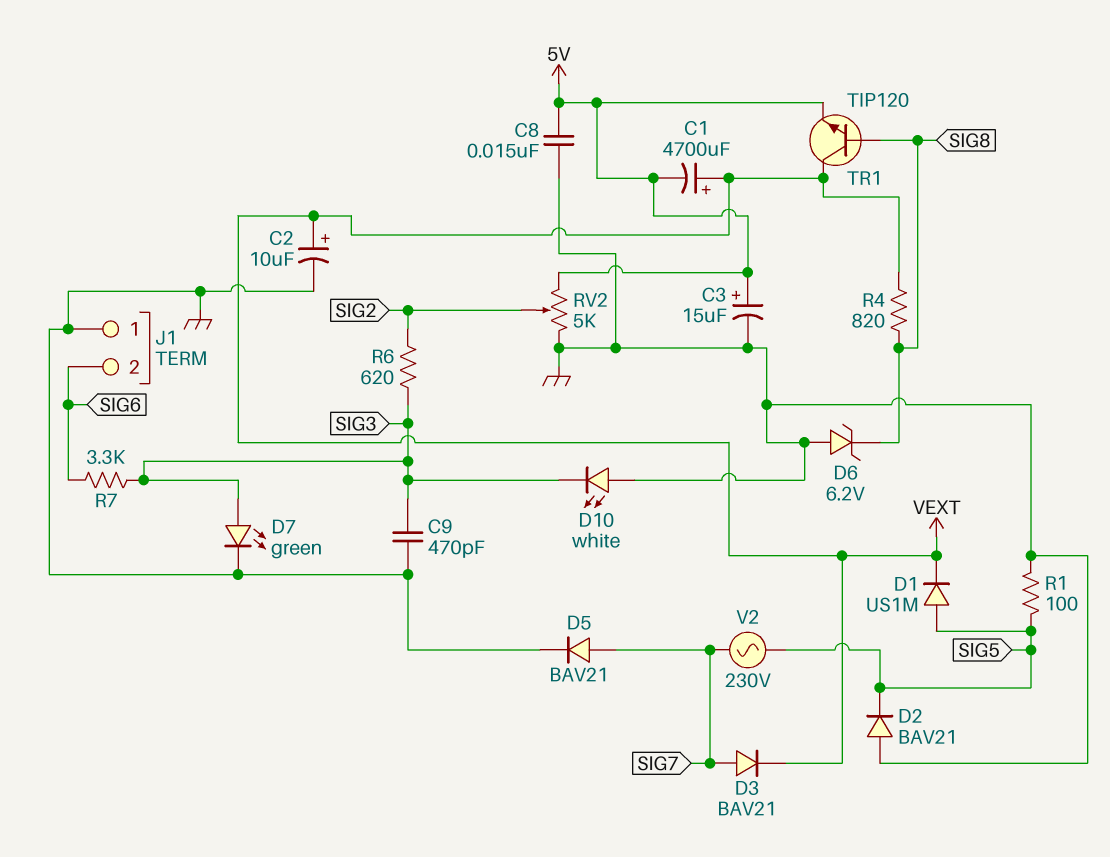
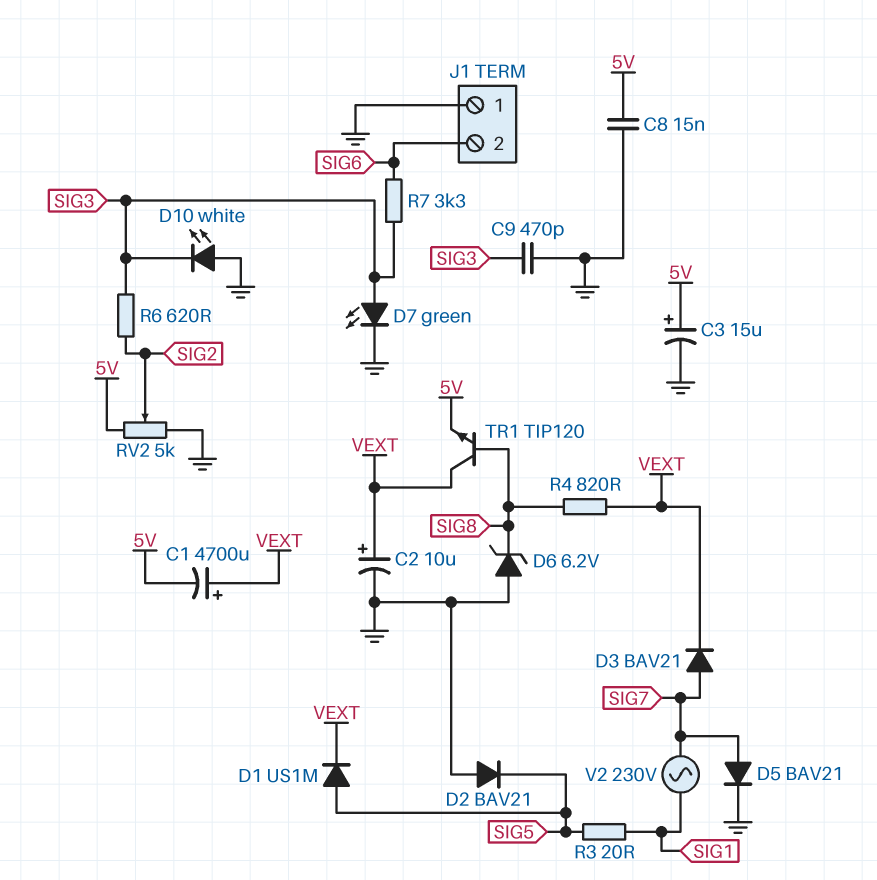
R1: 100 (GND, SIG5) -> none
R3: none -> 20 (SIG1, SIG5)
V2: AC 230V (SIG5, SIG7) -> AC 230V (SIG1, SIG7)

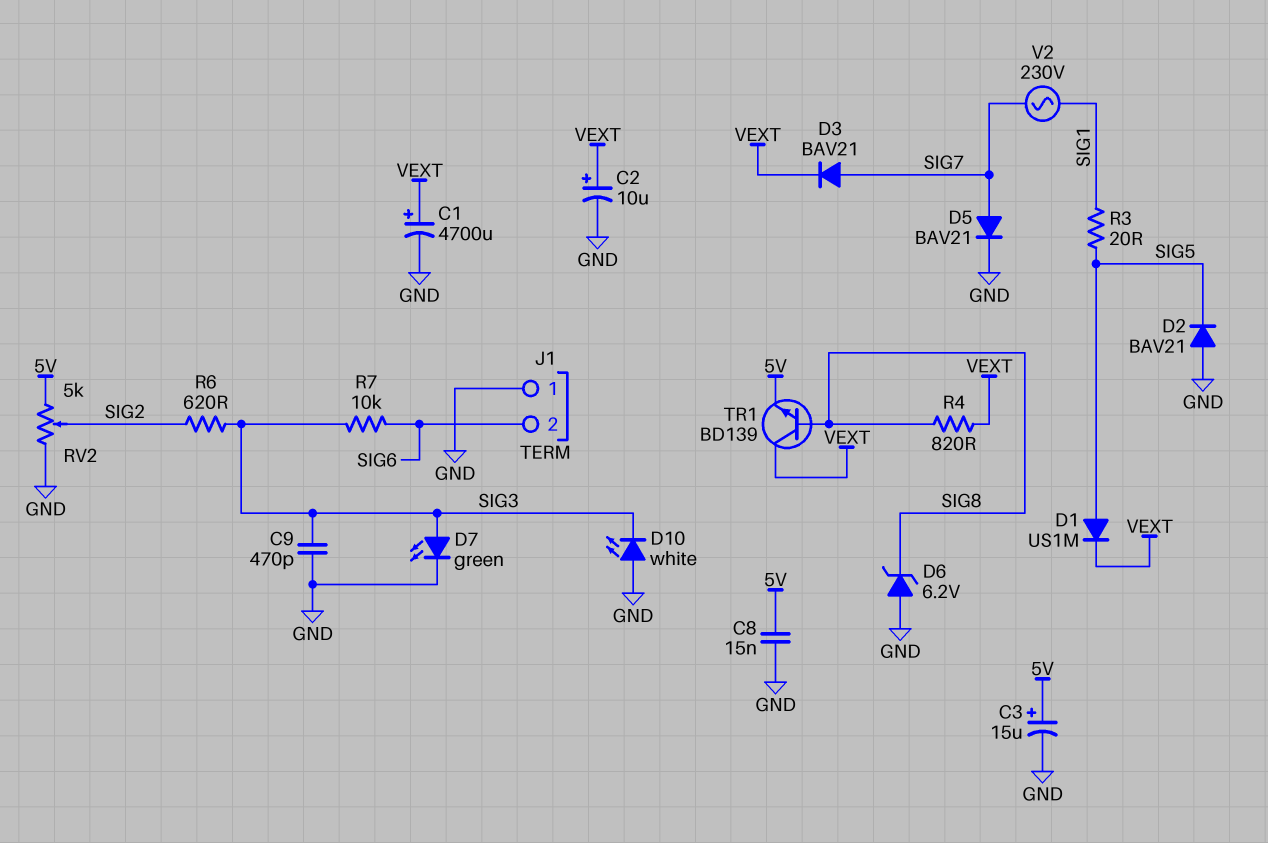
C1: 4700uF (plus VEXT, minus 5V) -> 4700uF (plus VEXT, minus GND)
R7: 3.3k (SIG3, SIG6) -> 10k (SIG3, SIG6)
TR1: NPN TIP120 (B SIG8, C VEXT, E 5V) -> NPN BD139 (B SIG8, C VEXT, E 5V)

